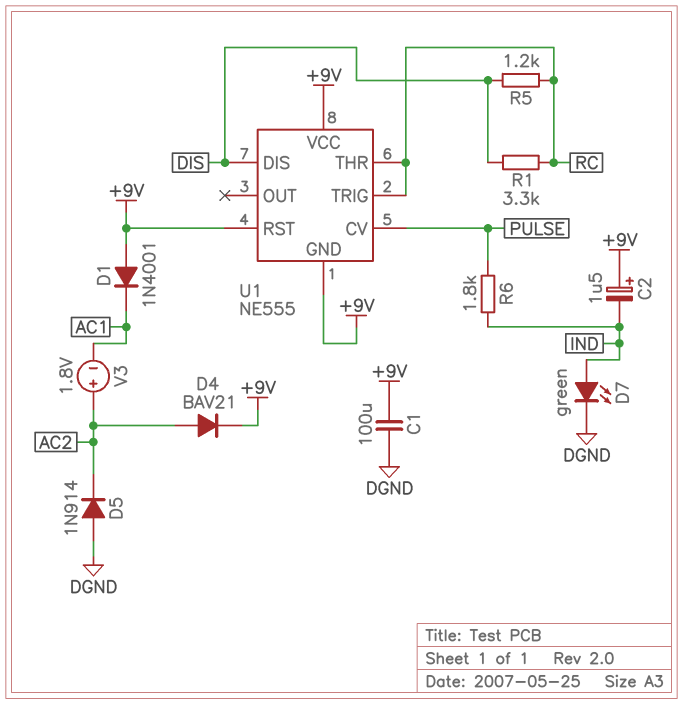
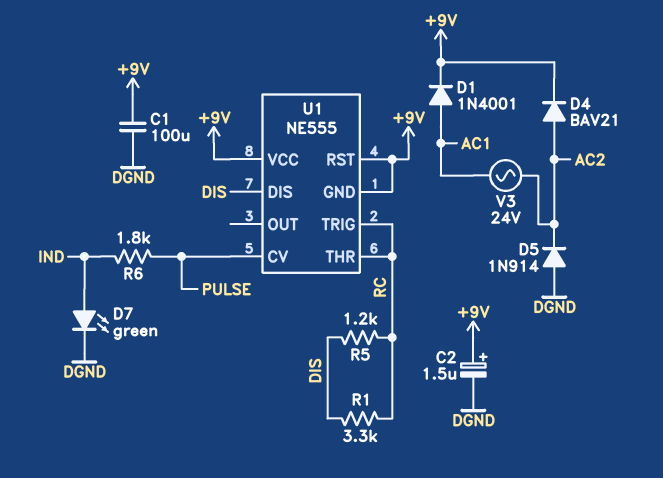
C2: 1.5uF (plus +9V, minus IND) -> 1.5uF (plus +9V, minus DGND)
D1: diode 1N4001 (A +9V, K AC1) -> diode 1N4001 (A AC1, K +9V)
V3: 1.8V (plus AC2, minus AC1) -> AC 24V (AC1, AC2)

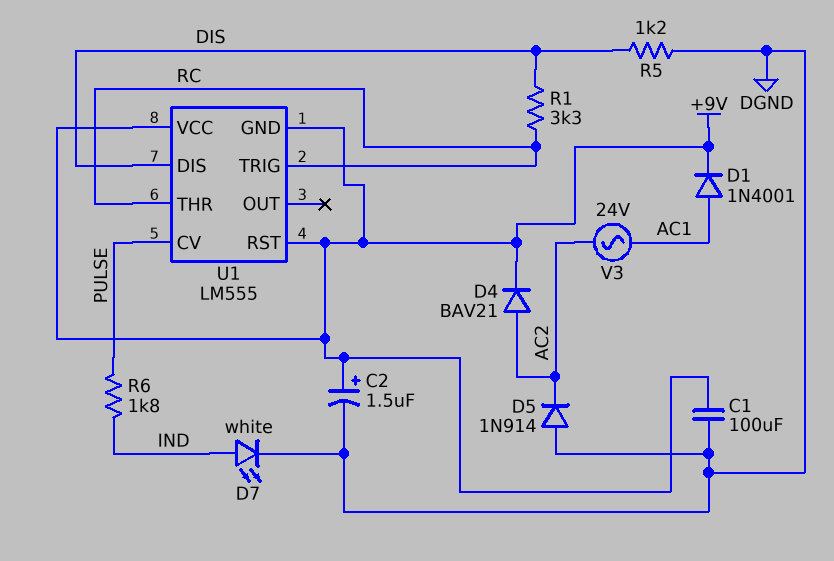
D7: LED green (A IND, K DGND) -> LED white (A IND, K DGND)
R5: 1.2k (DIS, RC) -> 1.2k (DGND, DIS)
U1: NE555 -> LM555

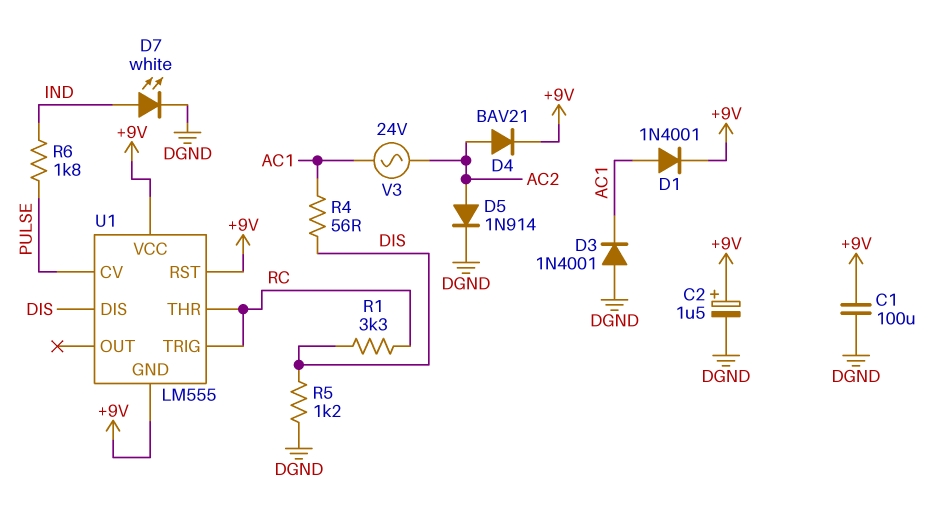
D3: none -> diode 1N4001 (A DGND, K AC1)
D5: diode 1N914 (A DGND, K AC2) -> diode 1N914 (A AC2, K DGND)
R4: none -> 56 (AC1, DIS)

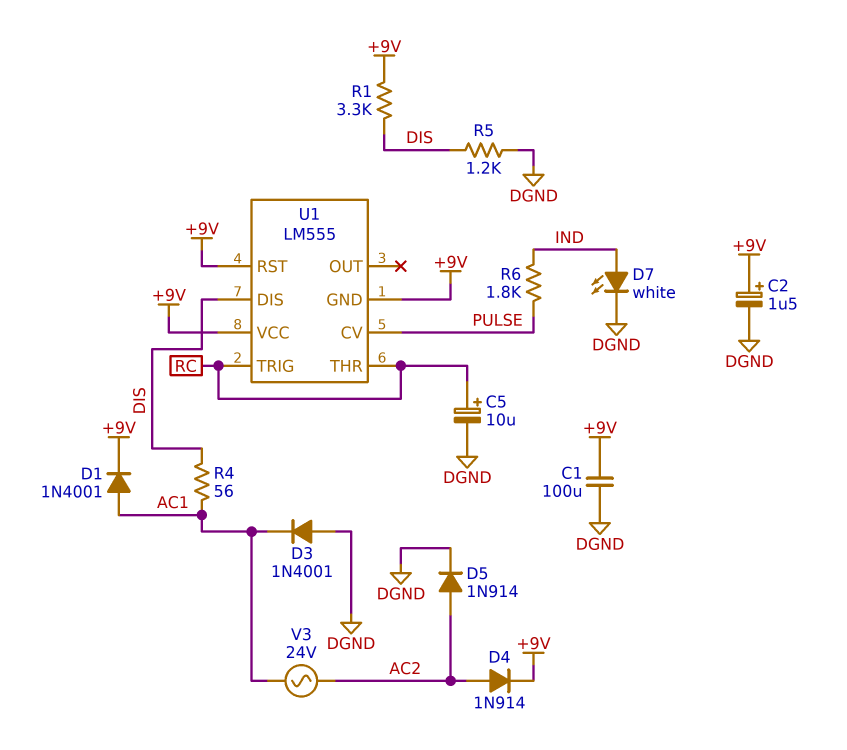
C5: none -> 10uF (plus RC, minus DGND)
D4: diode BAV21 (A AC2, K +9V) -> diode 1N914 (A AC2, K +9V)
R1: 3.3k (DIS, RC) -> 3.3k (+9V, DIS)

